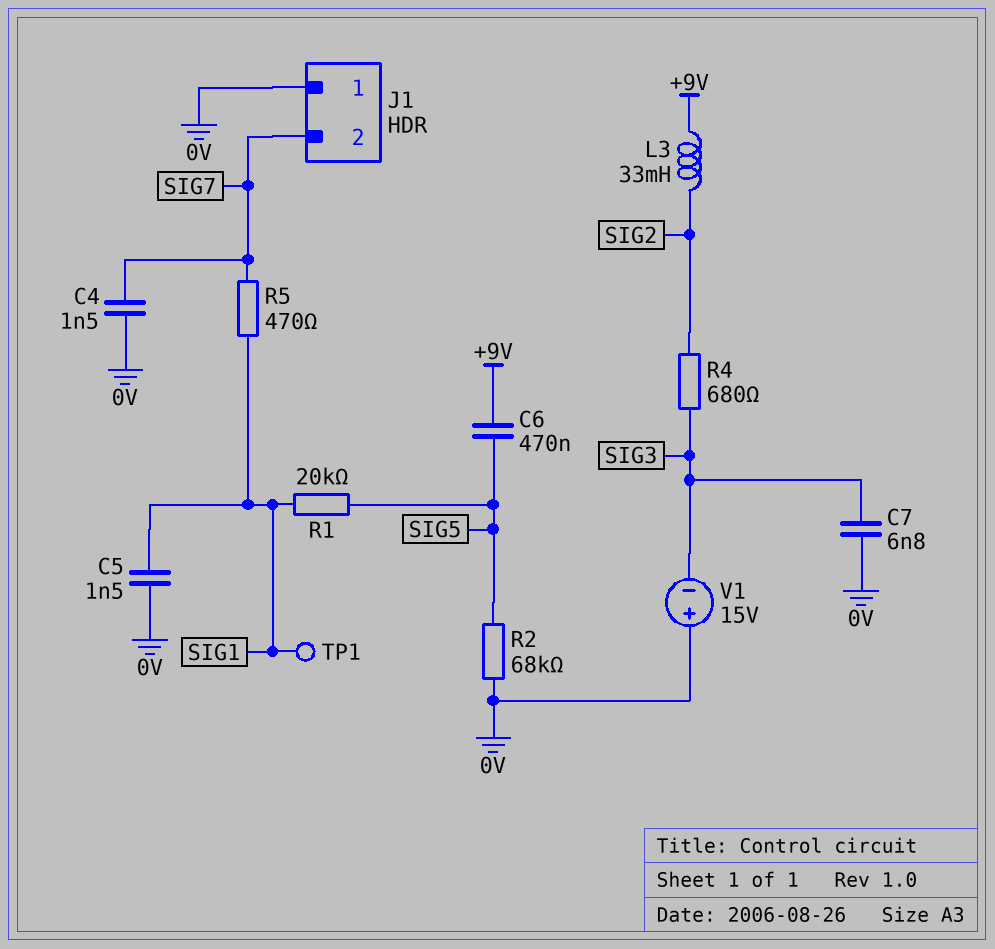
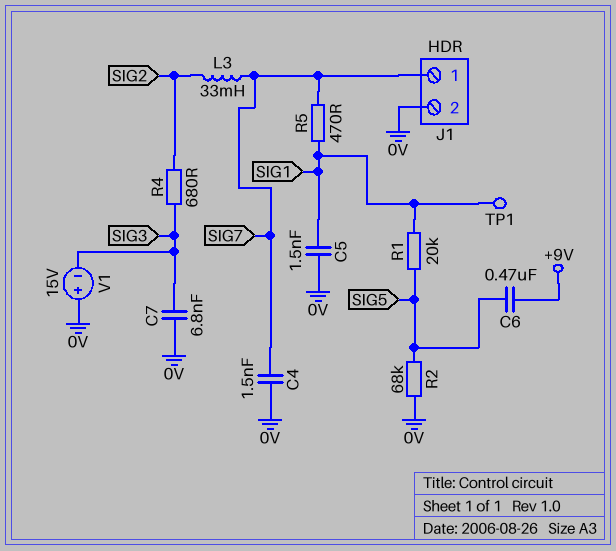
J1 pin 1: 0V -> SIG7
J1 pin 2: SIG7 -> 0V
L3: 33mH (+9V, SIG2) -> 33mH (SIG2, SIG7)

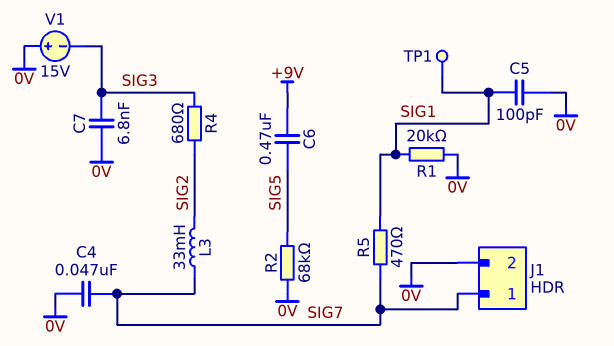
C4: 1.5nF (0V, SIG7) -> 47nF (0V, SIG7)
C5: 1.5nF (0V, SIG1) -> 100pF (0V, SIG1)
R1: 20k (SIG1, SIG5) -> 20k (0V, SIG1)

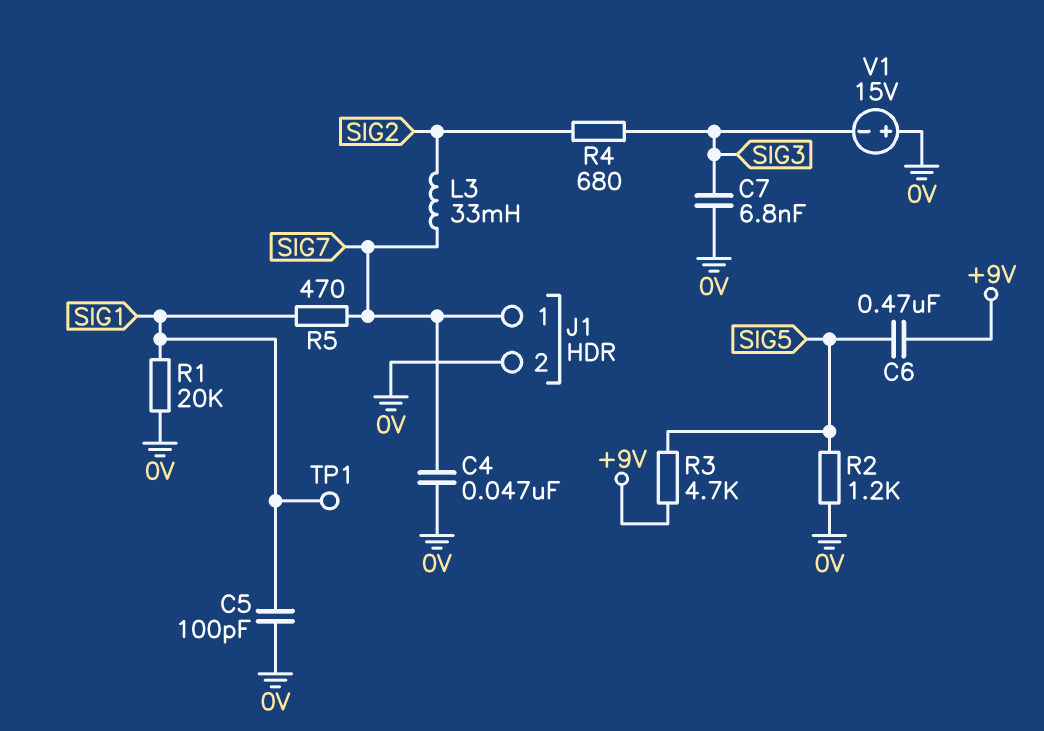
R2: 68k (0V, SIG5) -> 1.2k (0V, SIG5)
R3: none -> 4.7k (+9V, SIG5)

